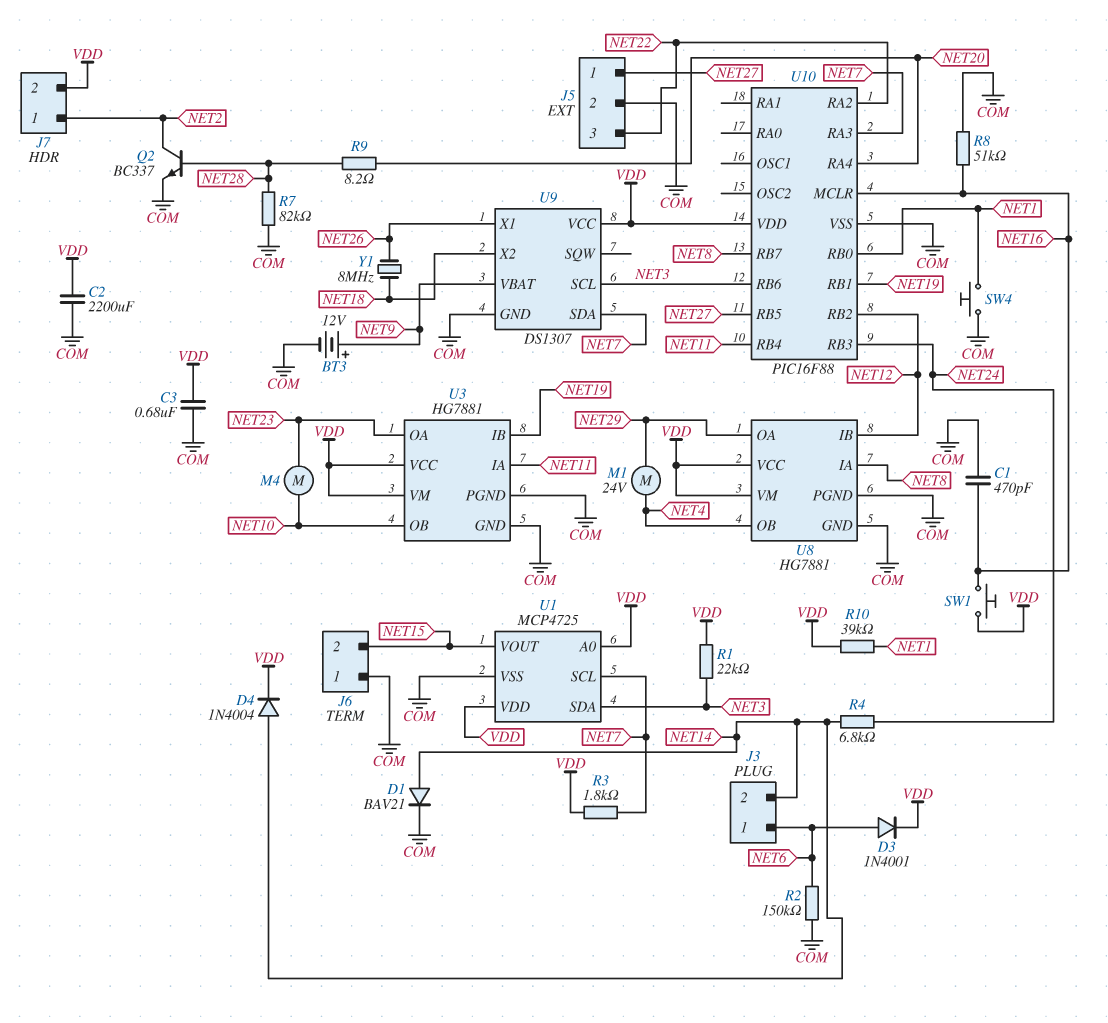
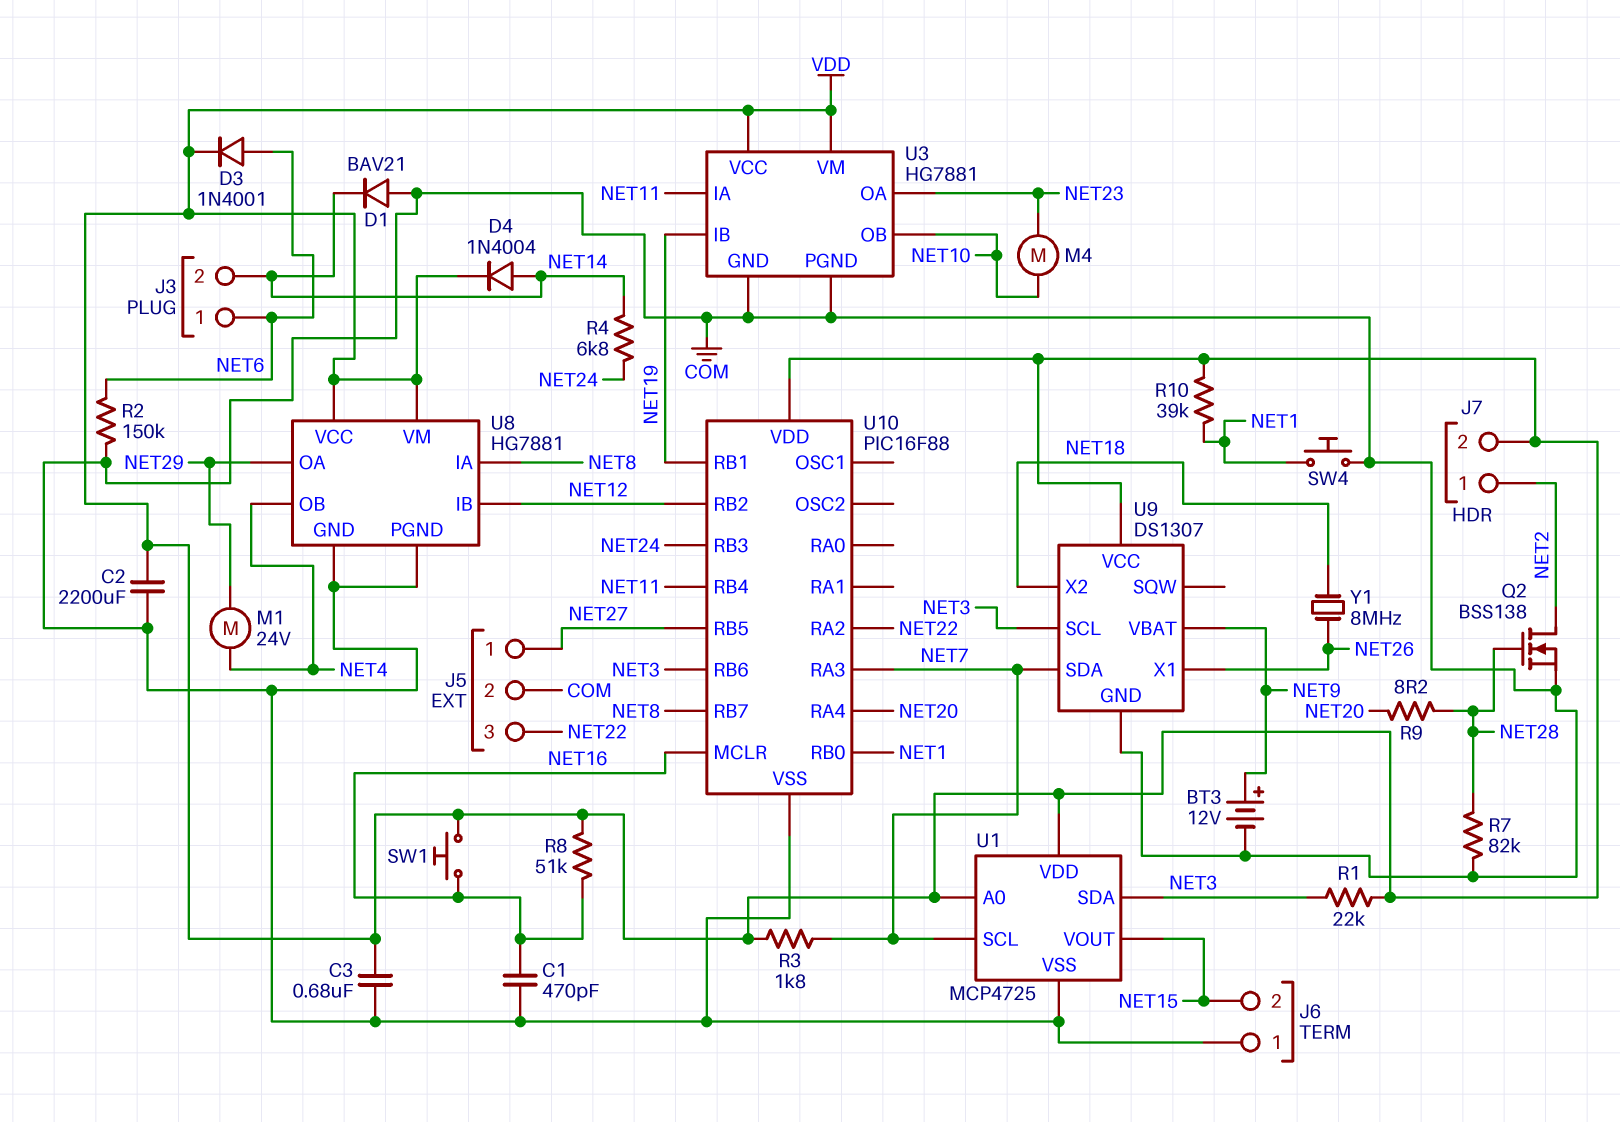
D1: diode BAV21 (A NET14, K COM) -> diode BAV21 (A COM, K NET14)
Q2: NPN BC337 (B NET28, C NET2, E COM) -> NMOS BSS138 (G NET28, D NET2, S COM)
R8: 51k (COM, NET16) -> 51k (NET16, VDD)

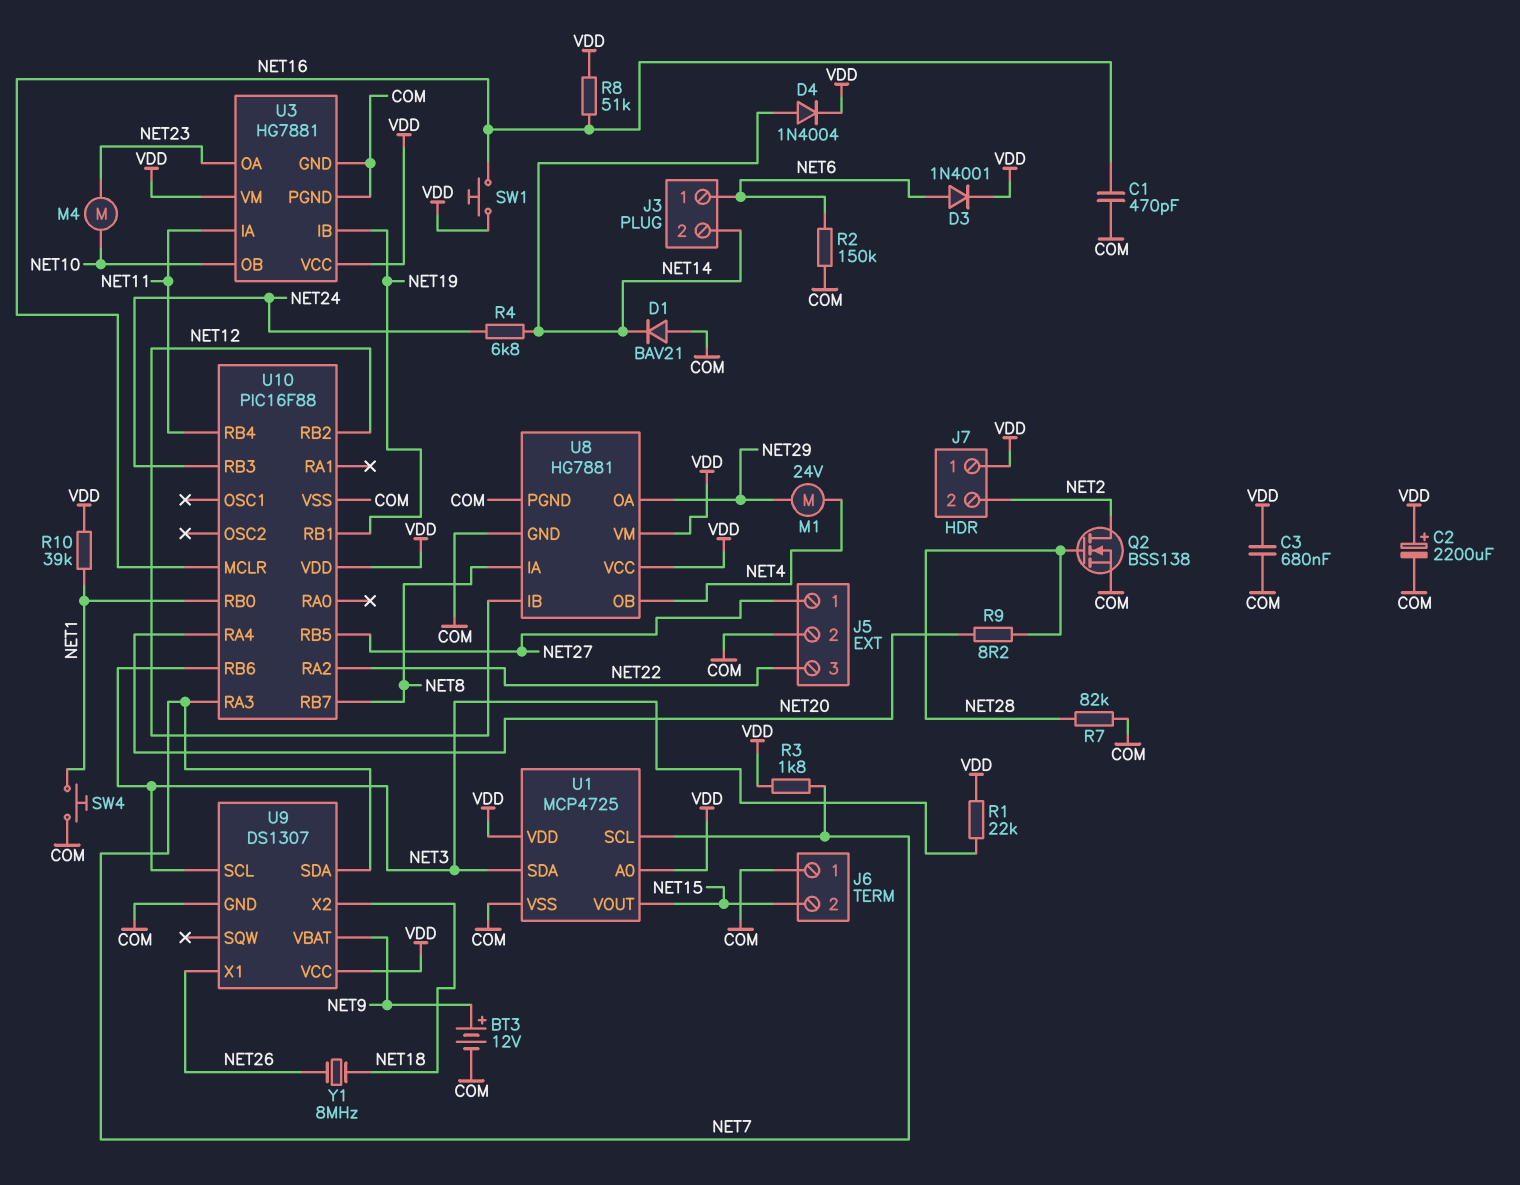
C2: 2200uF (COM, VDD) -> 2200uF (plus VDD, minus COM)
J7 pin 1: NET2 -> VDD
J7 pin 2: VDD -> NET2

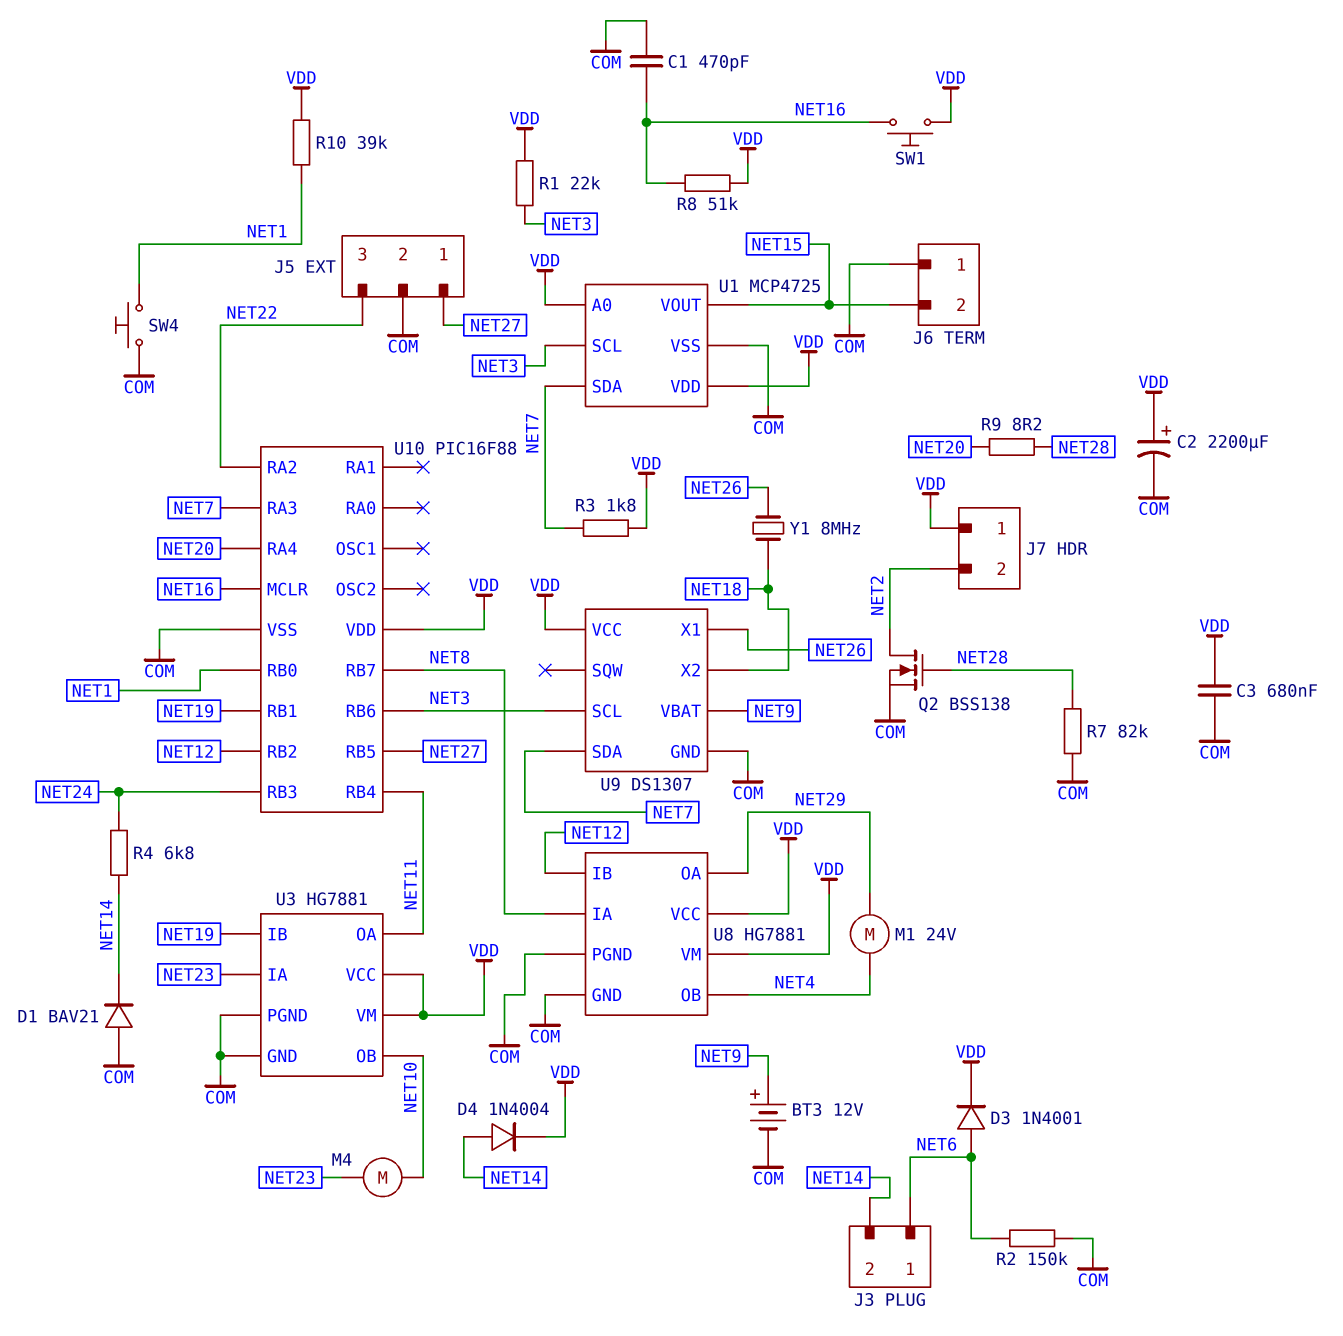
U1 pin SCL: NET7 -> NET3
U1 pin SDA: NET3 -> NET7
U3 pin IA: NET11 -> NET23
U3 pin OA: NET23 -> NET11

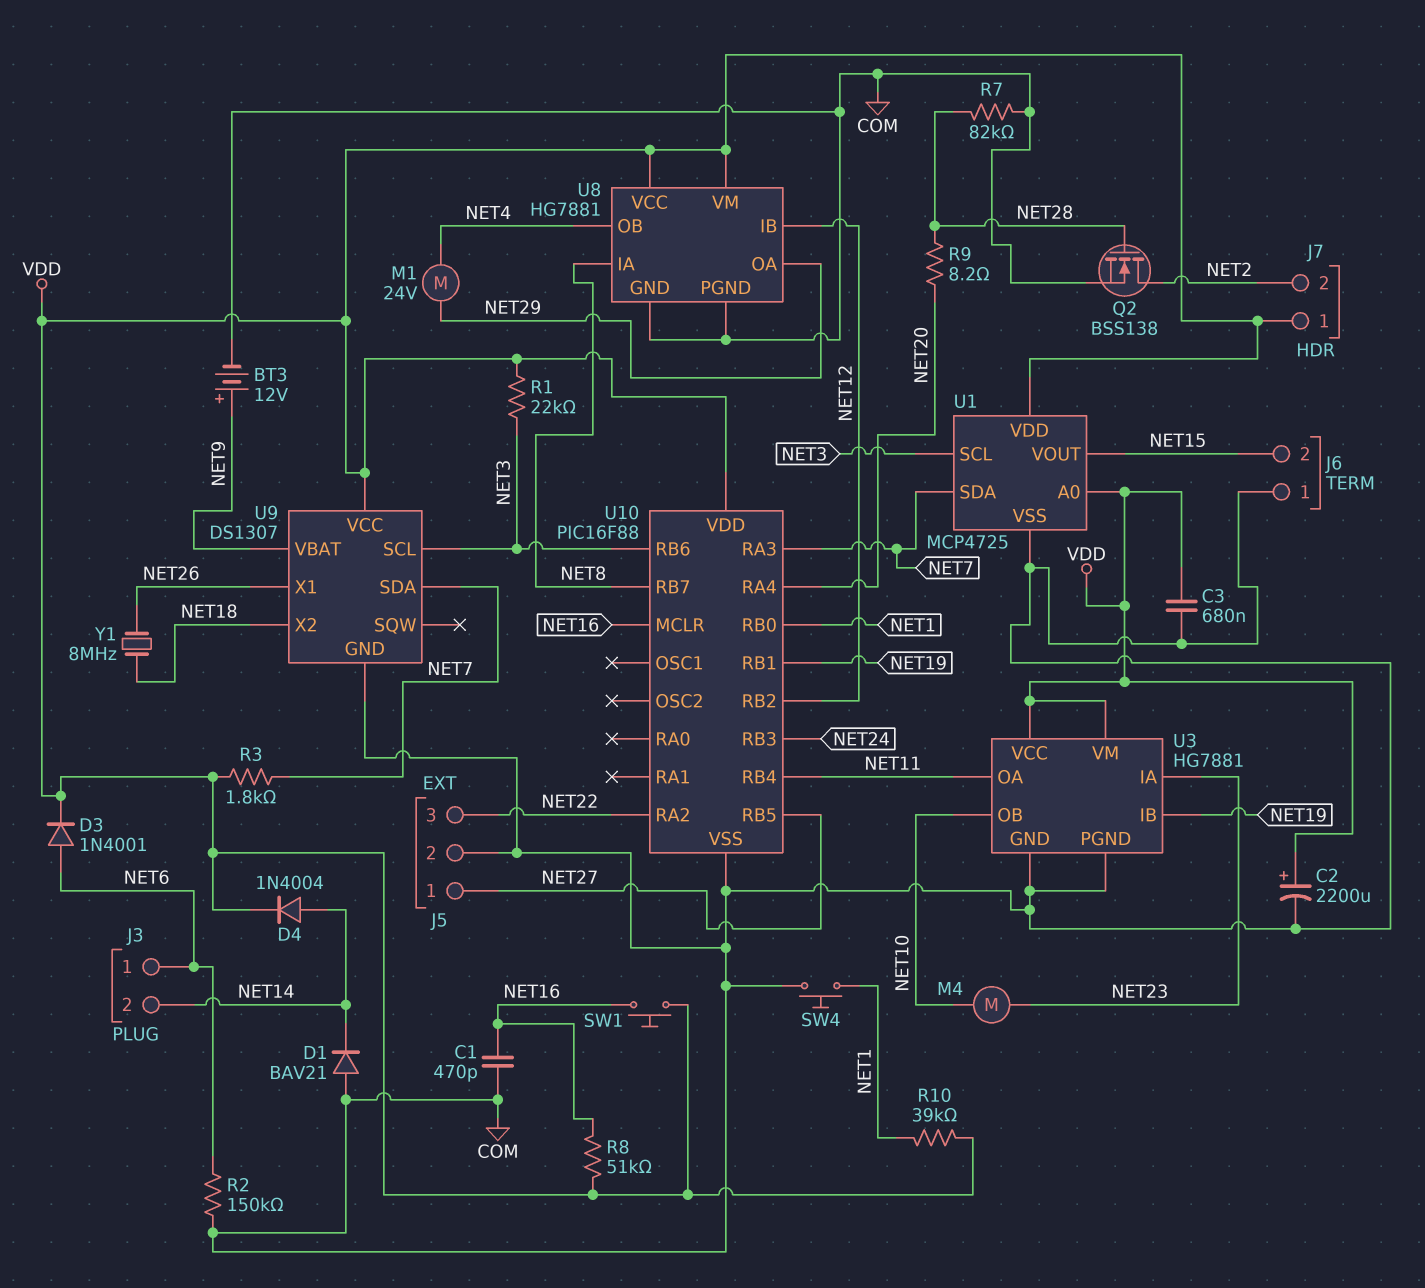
R4: 6.8k (NET14, NET24) -> none

